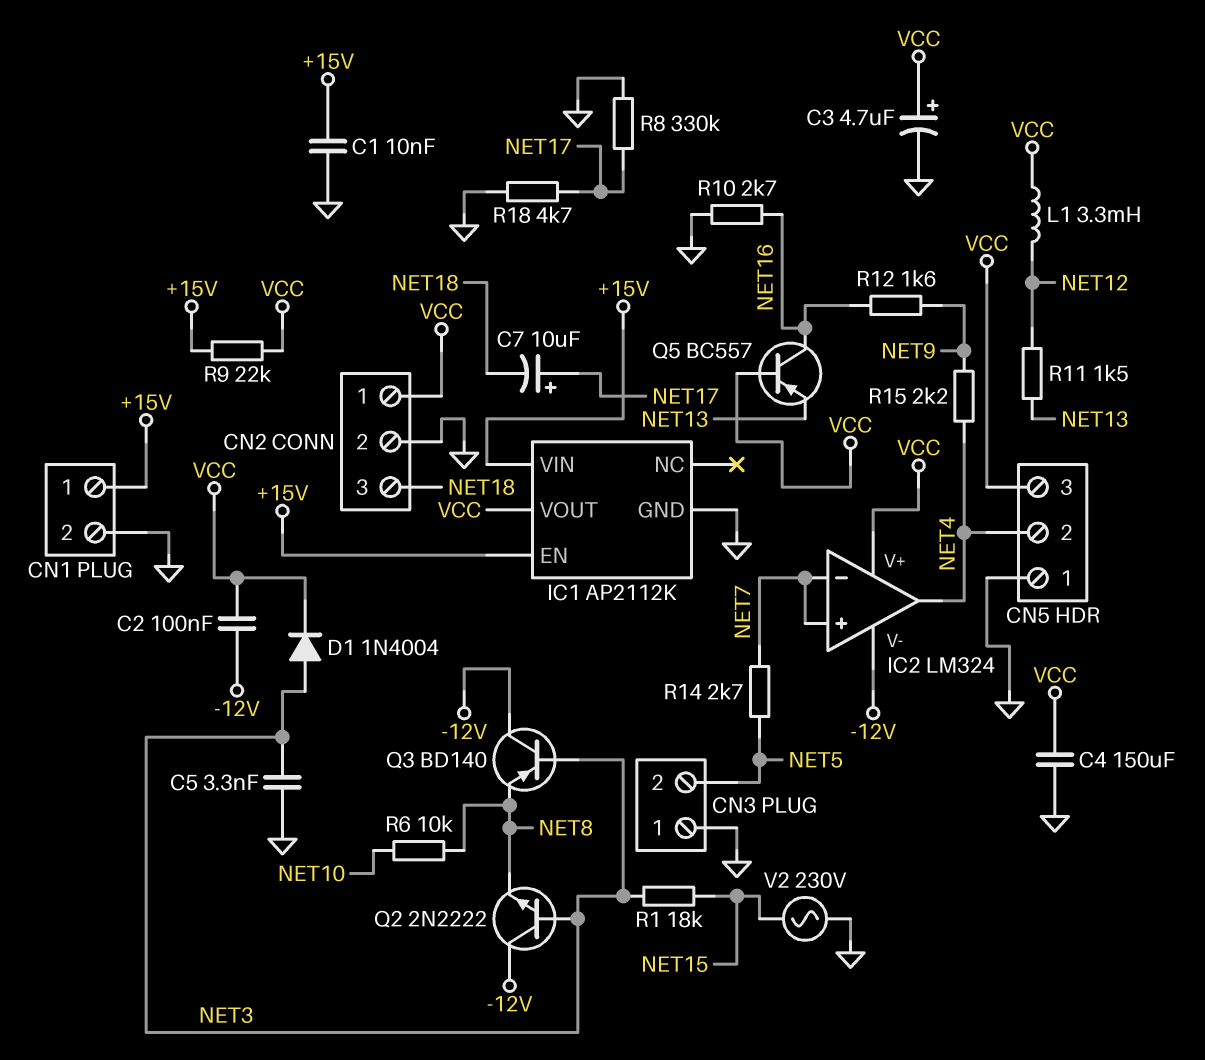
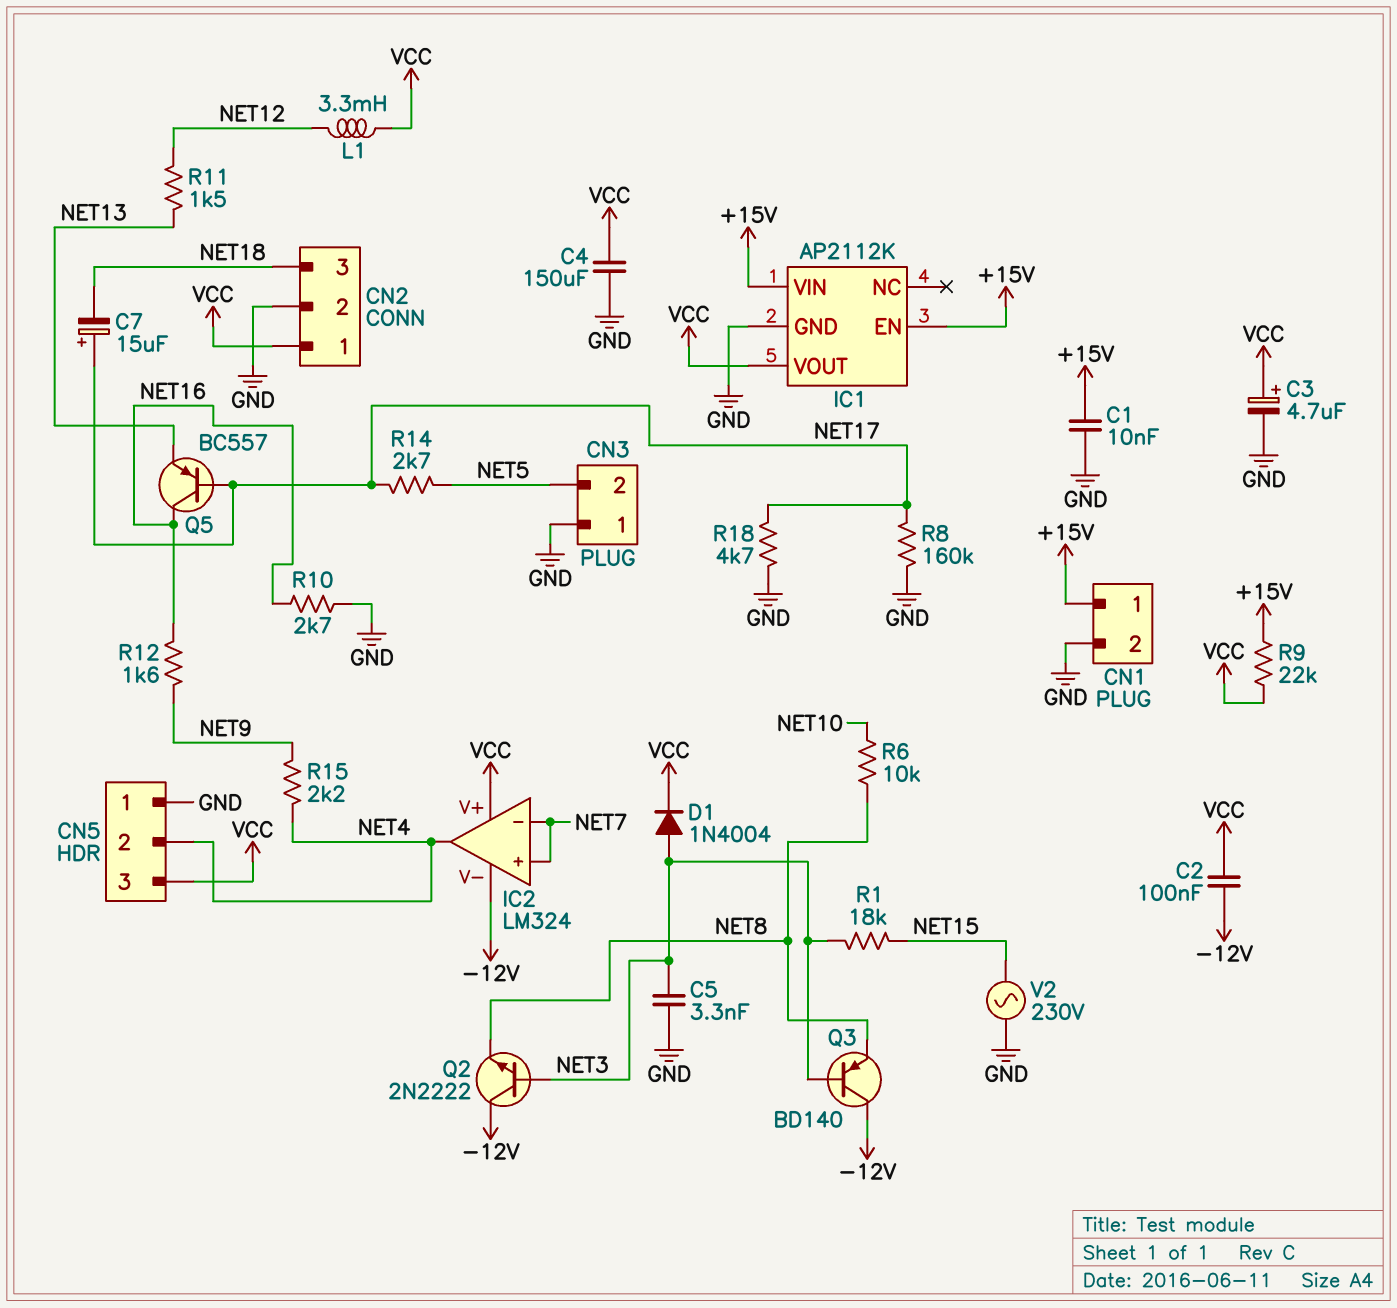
C7: 10uF (plus NET17, minus NET18) -> 15uF (plus NET17, minus NET18)
Q5: PNP BC557 (B VCC, C NET16, E NET13) -> PNP BC557 (B NET17, C NET16, E NET13)
R8: 330k (GND, NET17) -> 160k (GND, NET17)
R14: 2.7k (NET5, NET7) -> 2.7k (NET5, NET17)

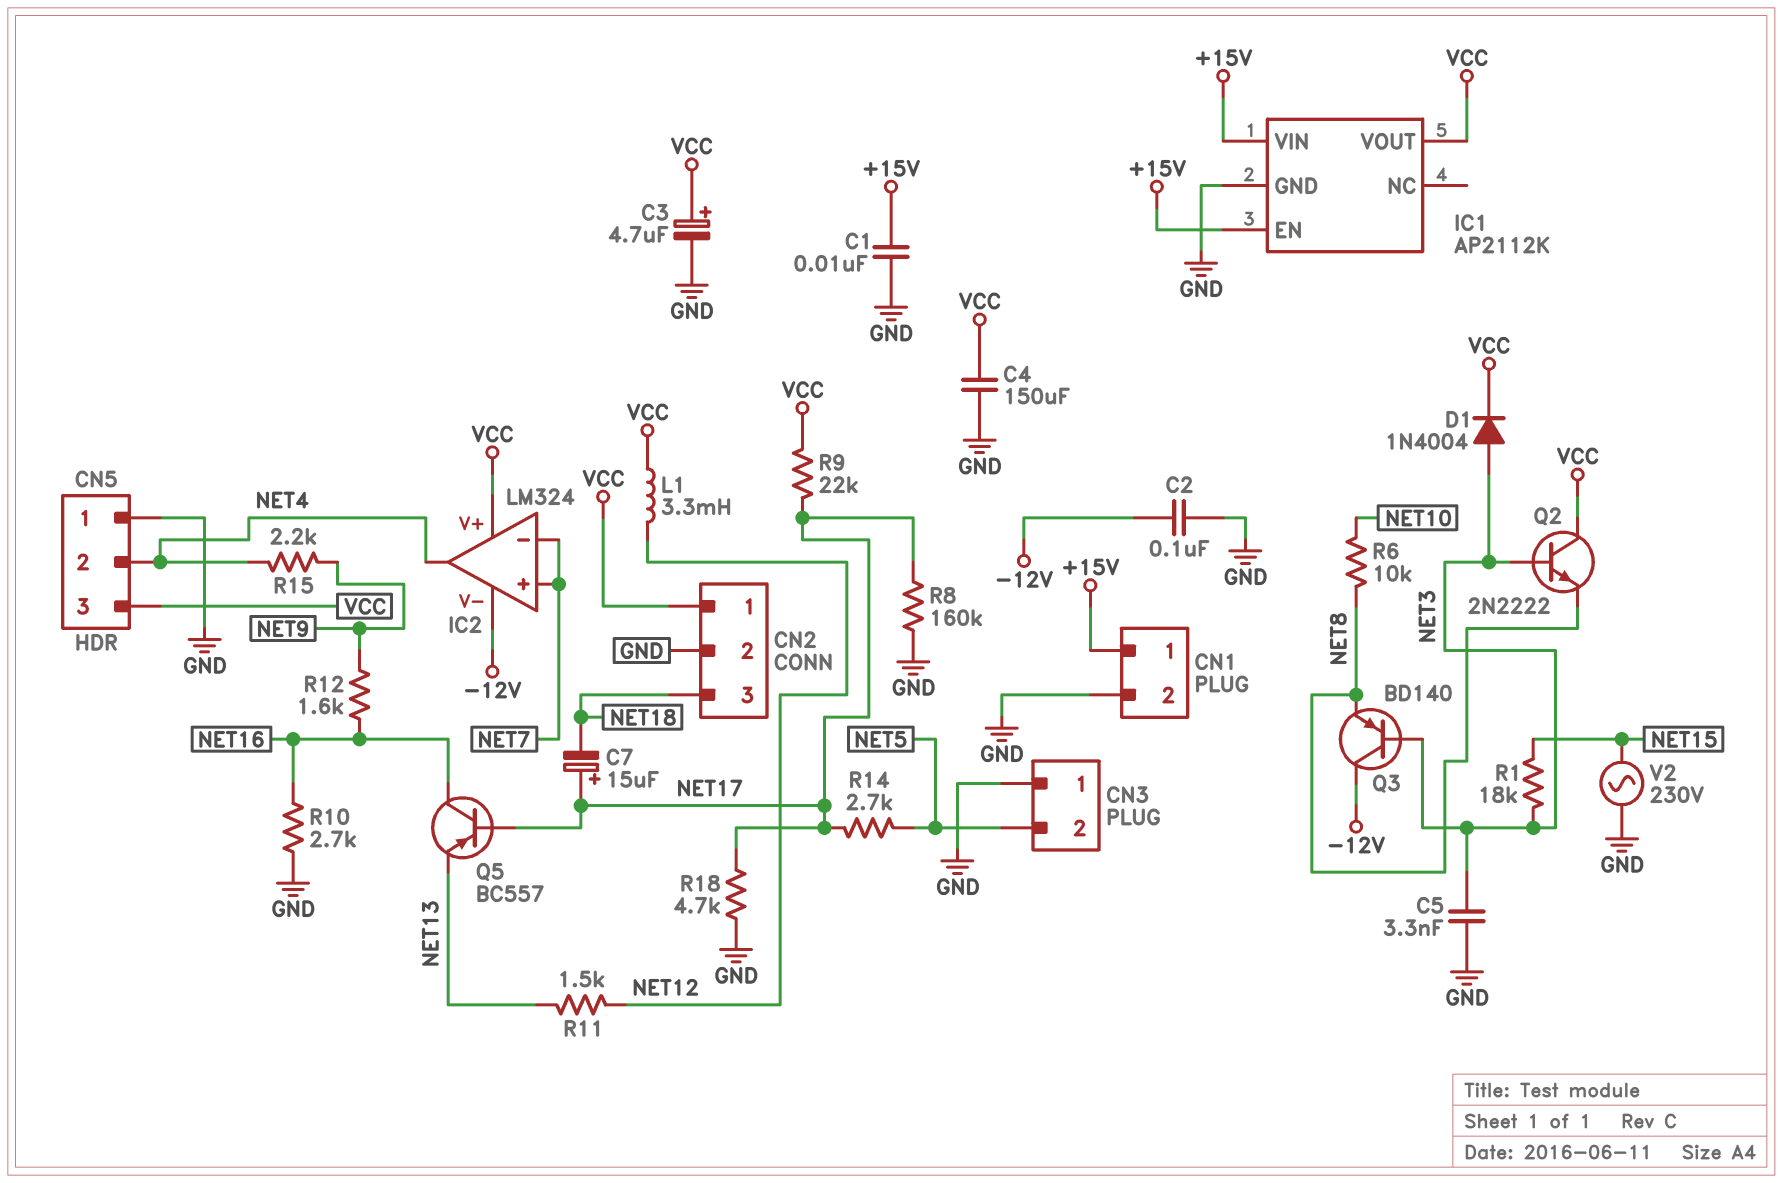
C2: 100nF (-12V, VCC) -> 100nF (-12V, GND)
Q2: NPN 2N2222 (B NET3, C -12V, E NET8) -> NPN 2N2222 (B NET3, C VCC, E NET8)
R9: 22k (+15V, VCC) -> 22k (NET17, VCC)

